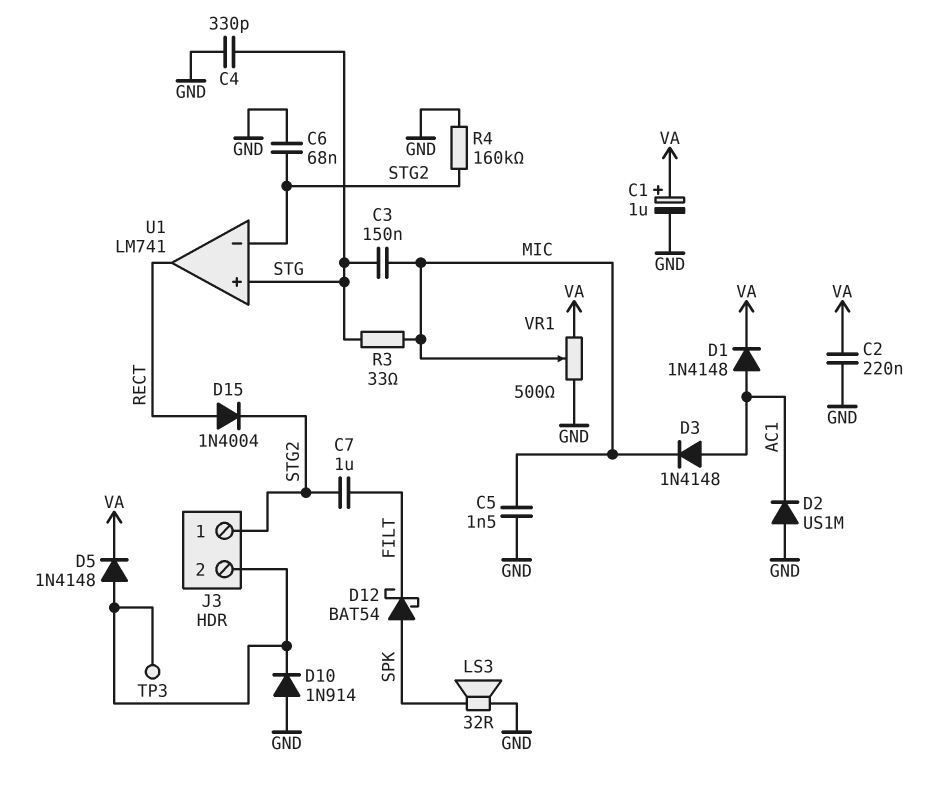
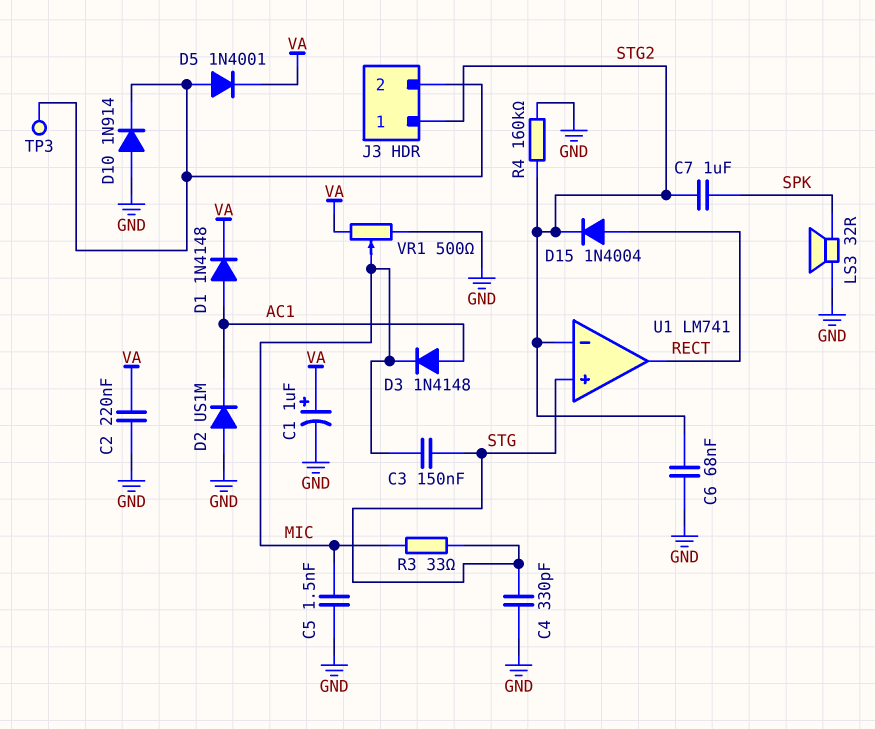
C7: 1uF (FILT, STG2) -> 1uF (SPK, STG2)
D5: diode 1N4148 (A J3/2, K VA) -> diode 1N4001 (A J3/2, K VA)
D12: schottky BAT54 (A SPK, K FILT) -> none

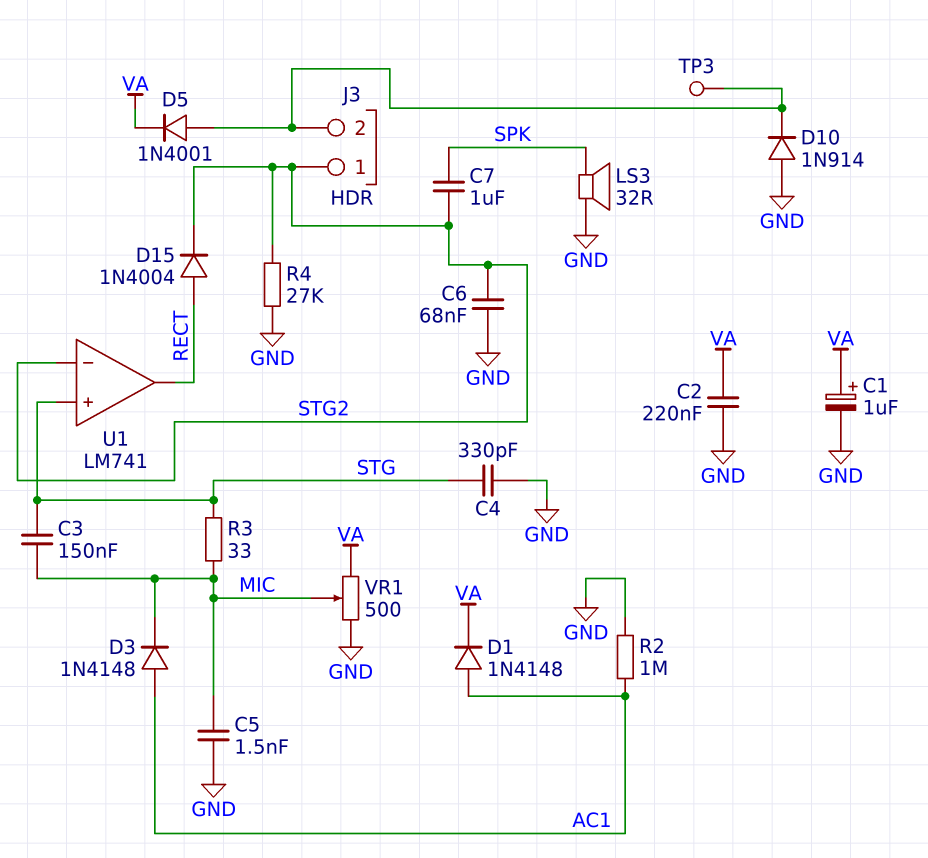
D2: diode US1M (A GND, K AC1) -> none
R2: none -> 1M (AC1, GND)
R4: 160k (GND, STG2) -> 27k (GND, STG2)

